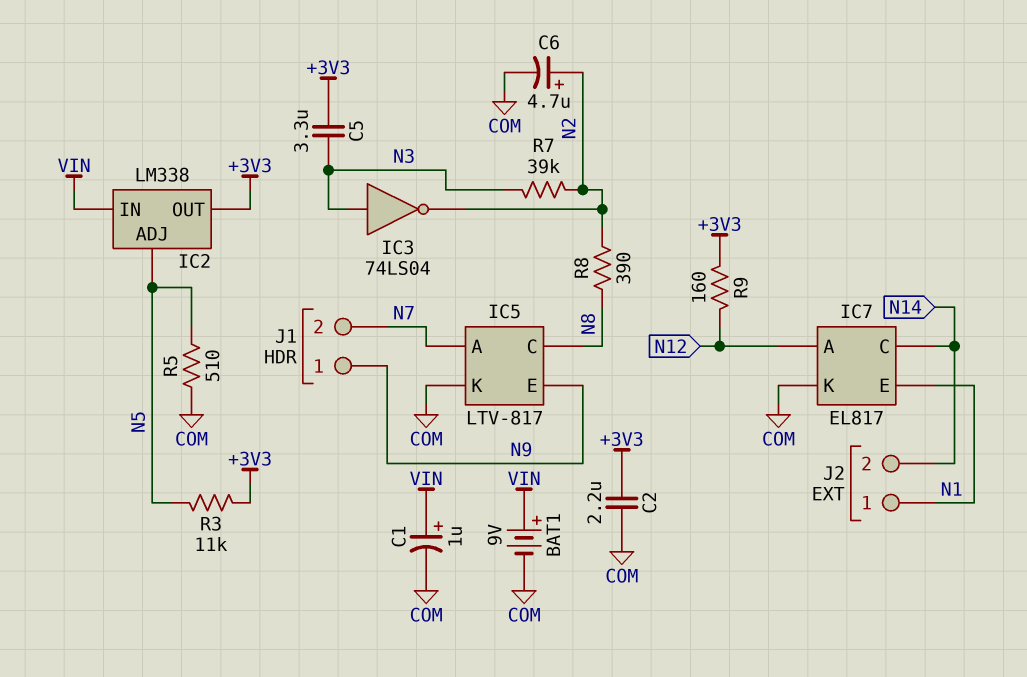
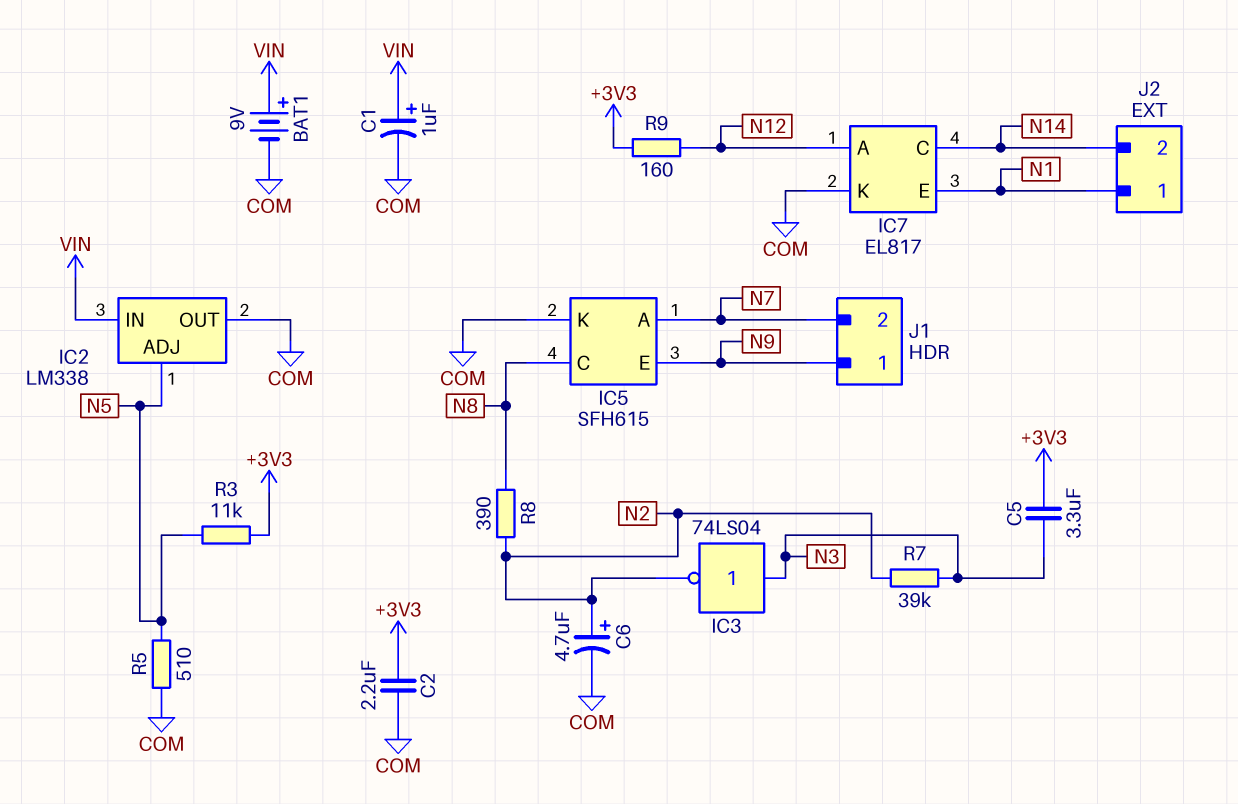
IC2 pin OUT: +3V3 -> COM
IC5: LTV-817 -> SFH615

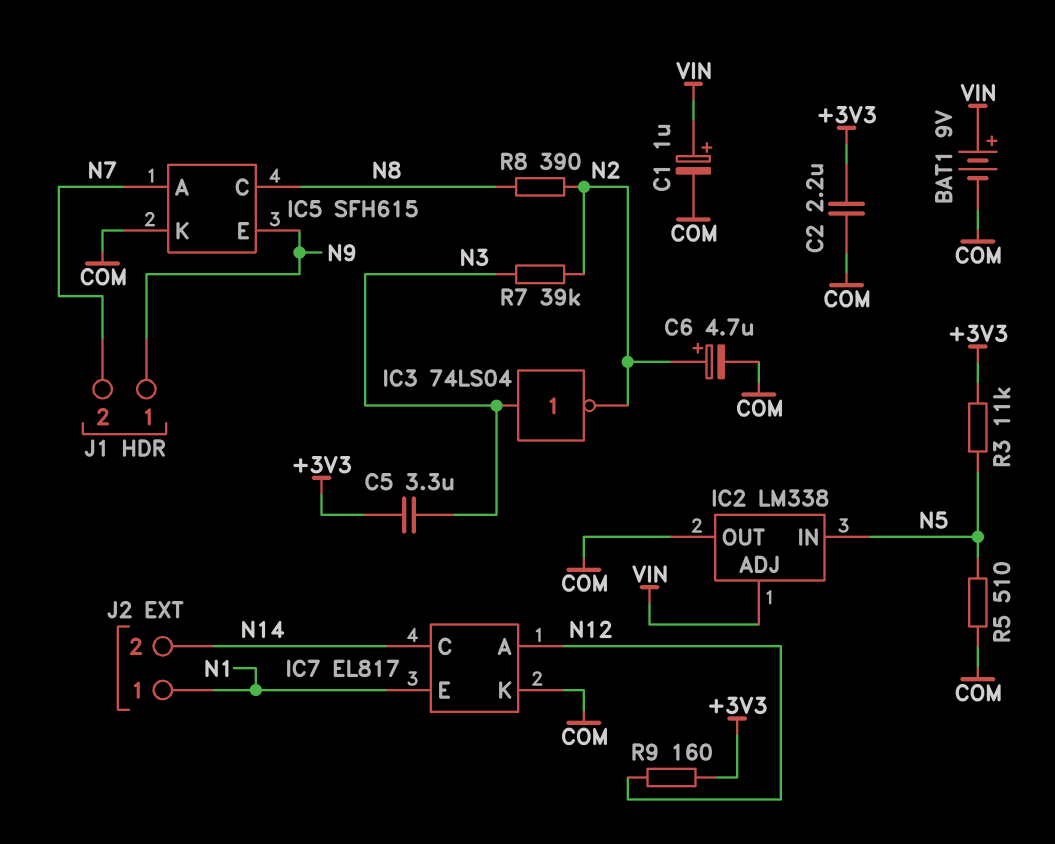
IC2 pin ADJ: N5 -> VIN
IC2 pin IN: VIN -> N5

